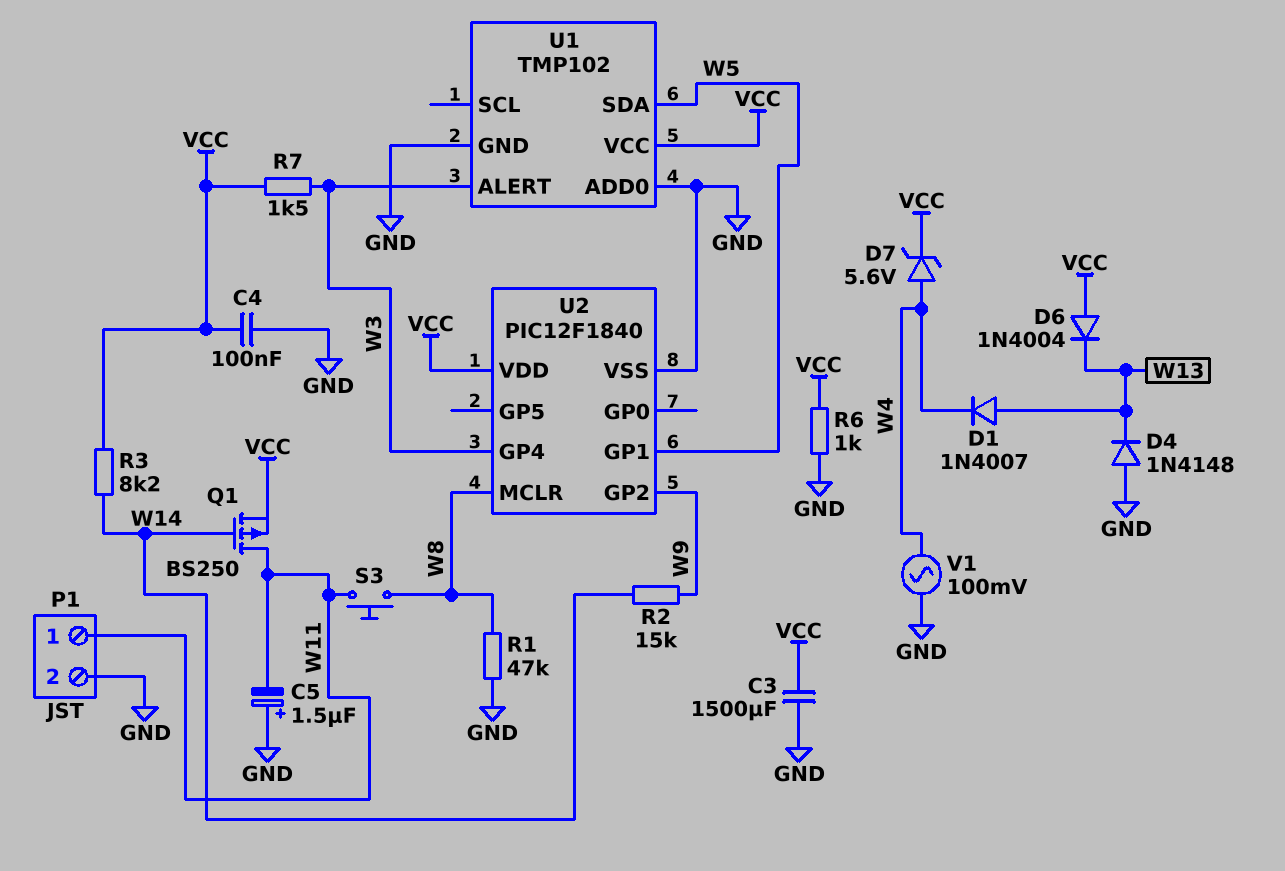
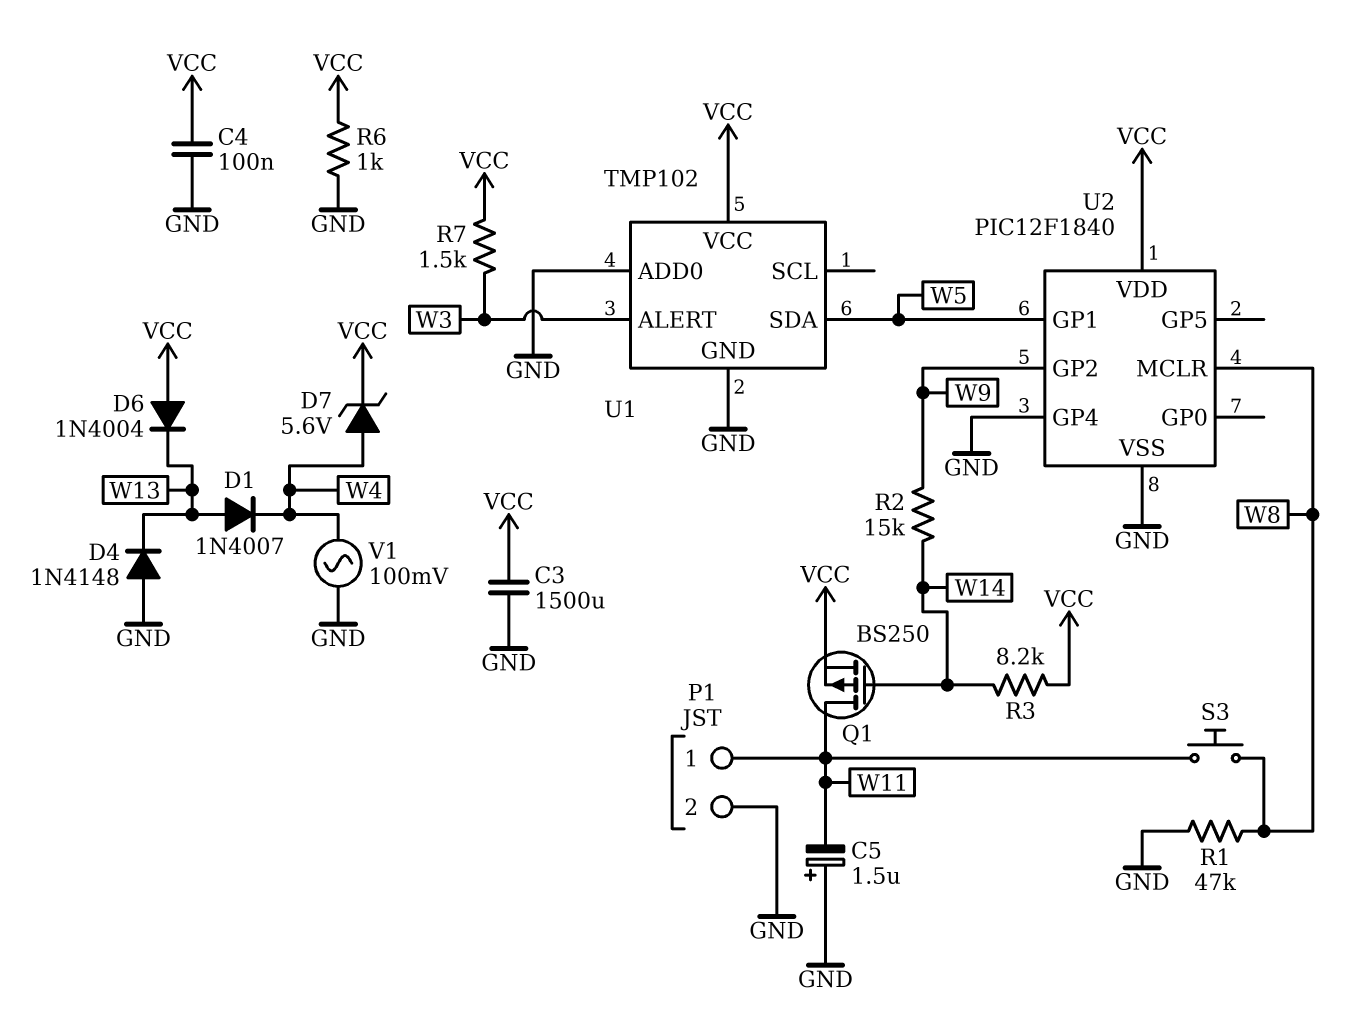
U2 pin GP4: W3 -> GND

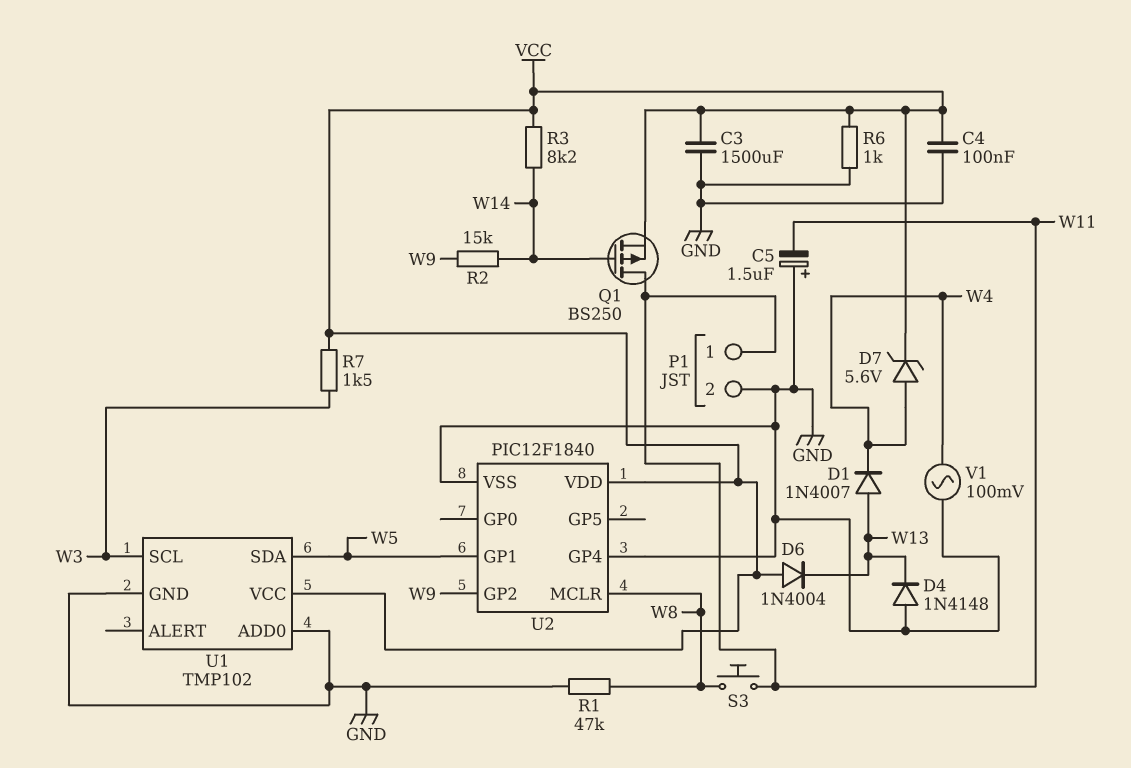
U1 pin ALERT: W3 -> none
U1 pin SCL: none -> W3

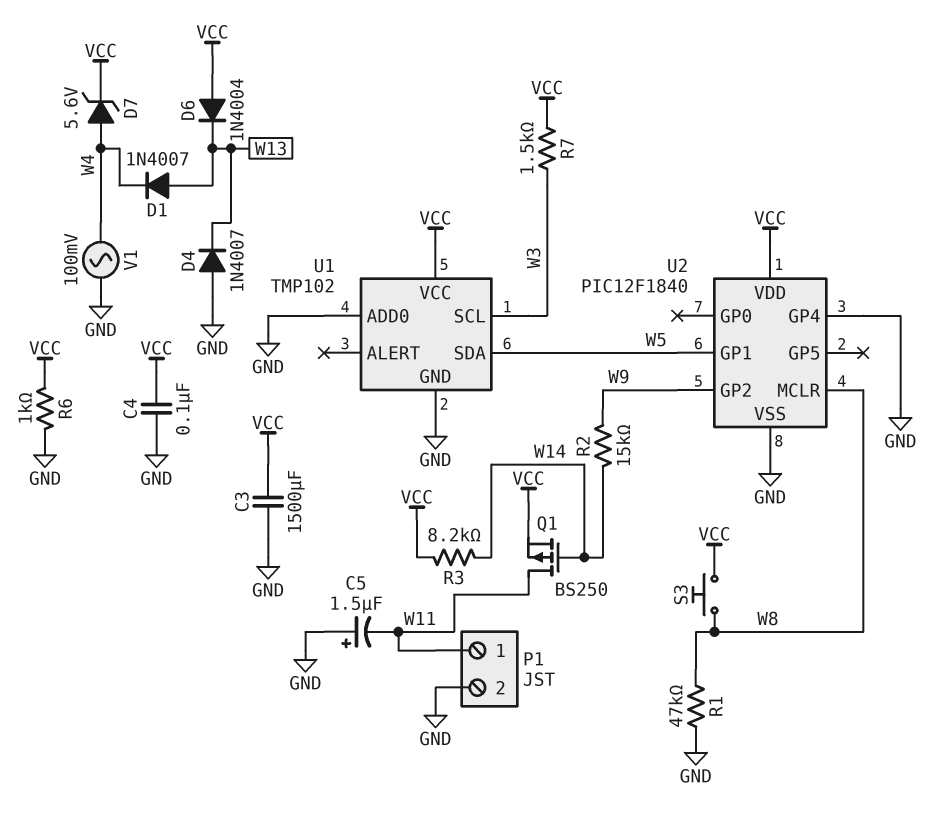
D4: diode 1N4148 (A GND, K W13) -> diode 1N4007 (A GND, K W13)
S3: button (W8, W11) -> button (VCC, W8)

